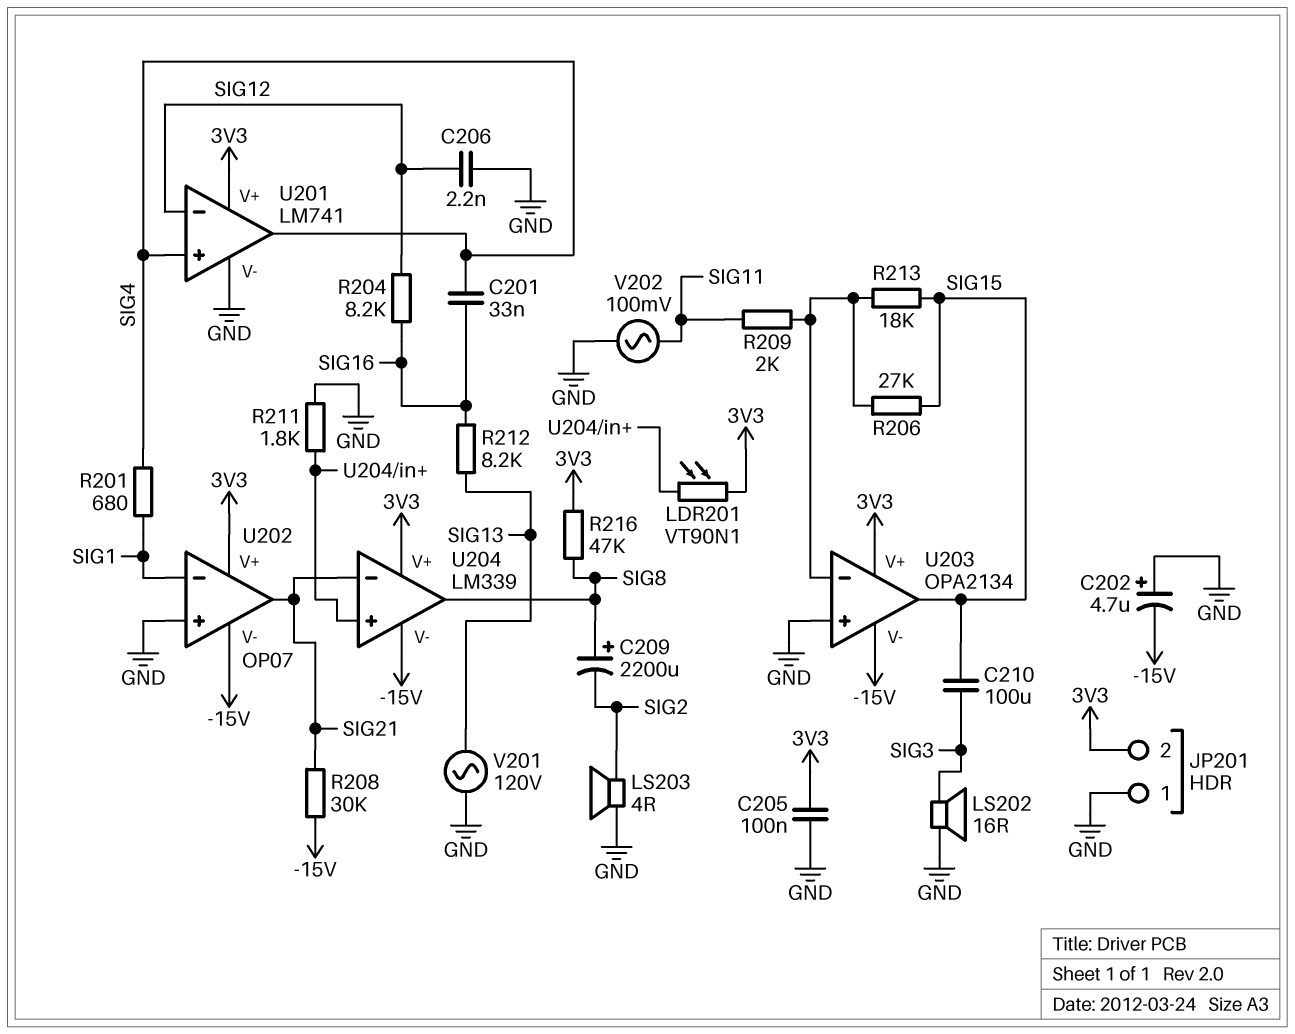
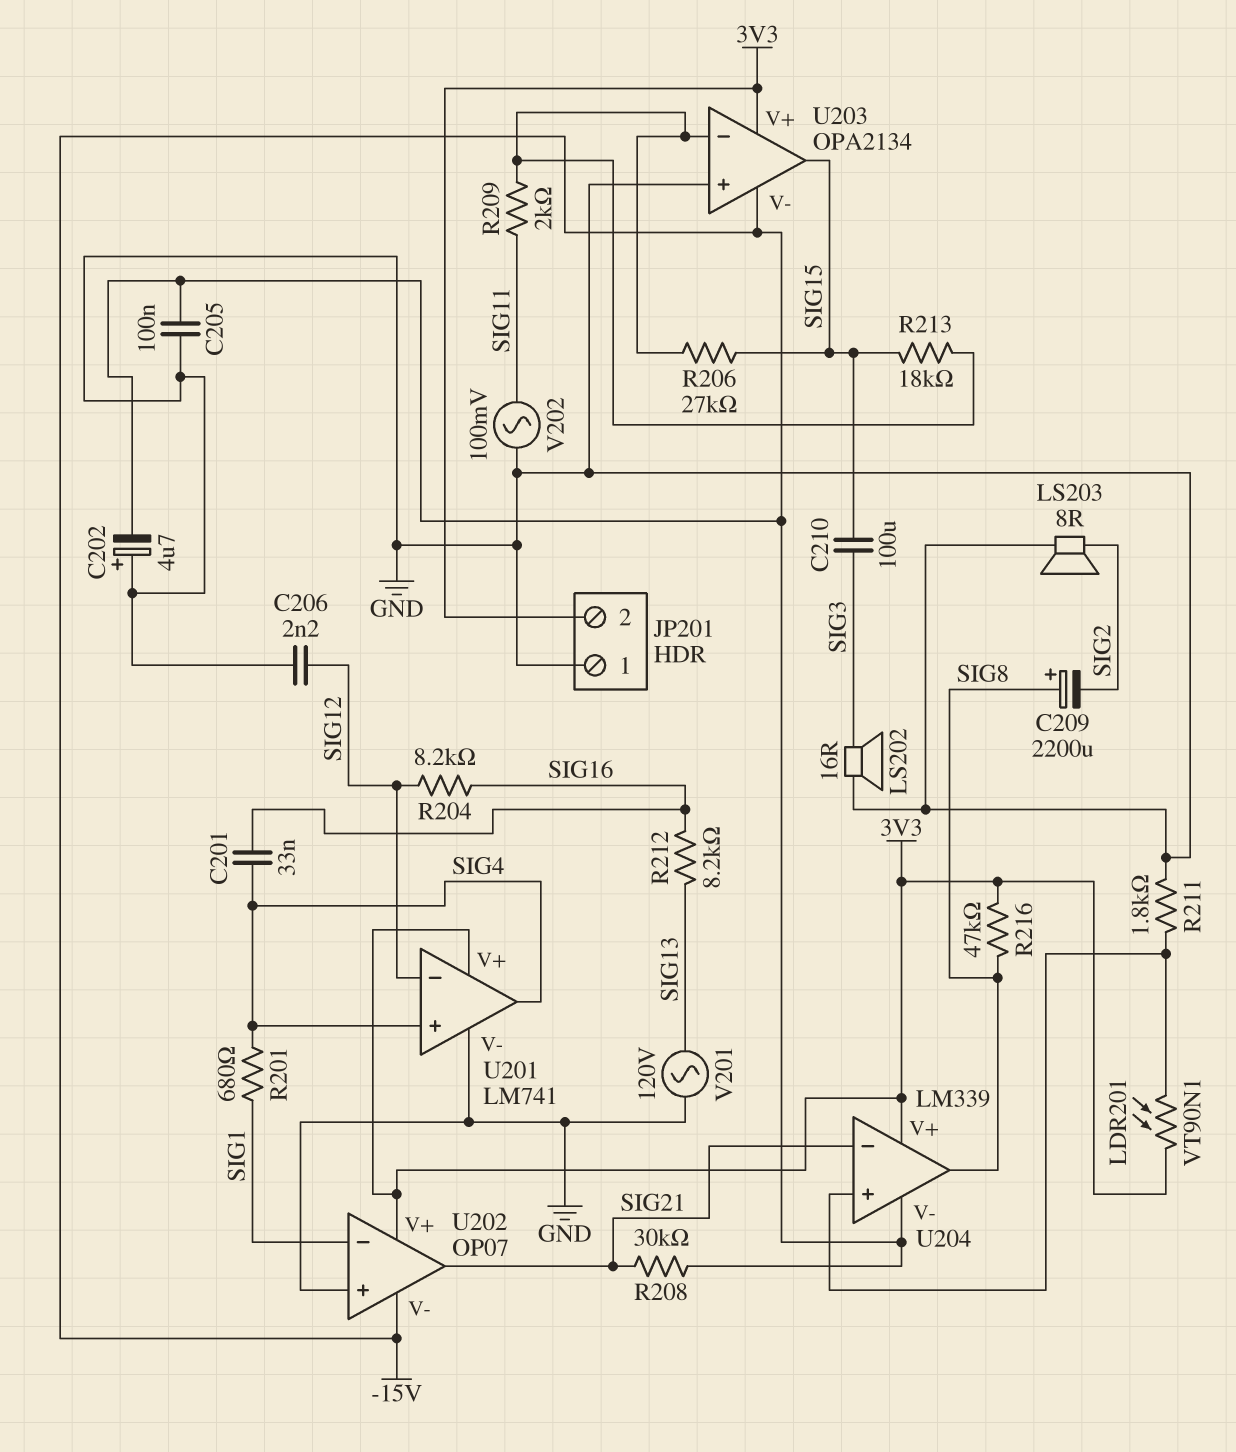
C205: 100nF (3V3, GND) -> 100nF (-15V, GND)
LS203: speaker 4R (GND, SIG2) -> speaker 8R (GND, SIG2)

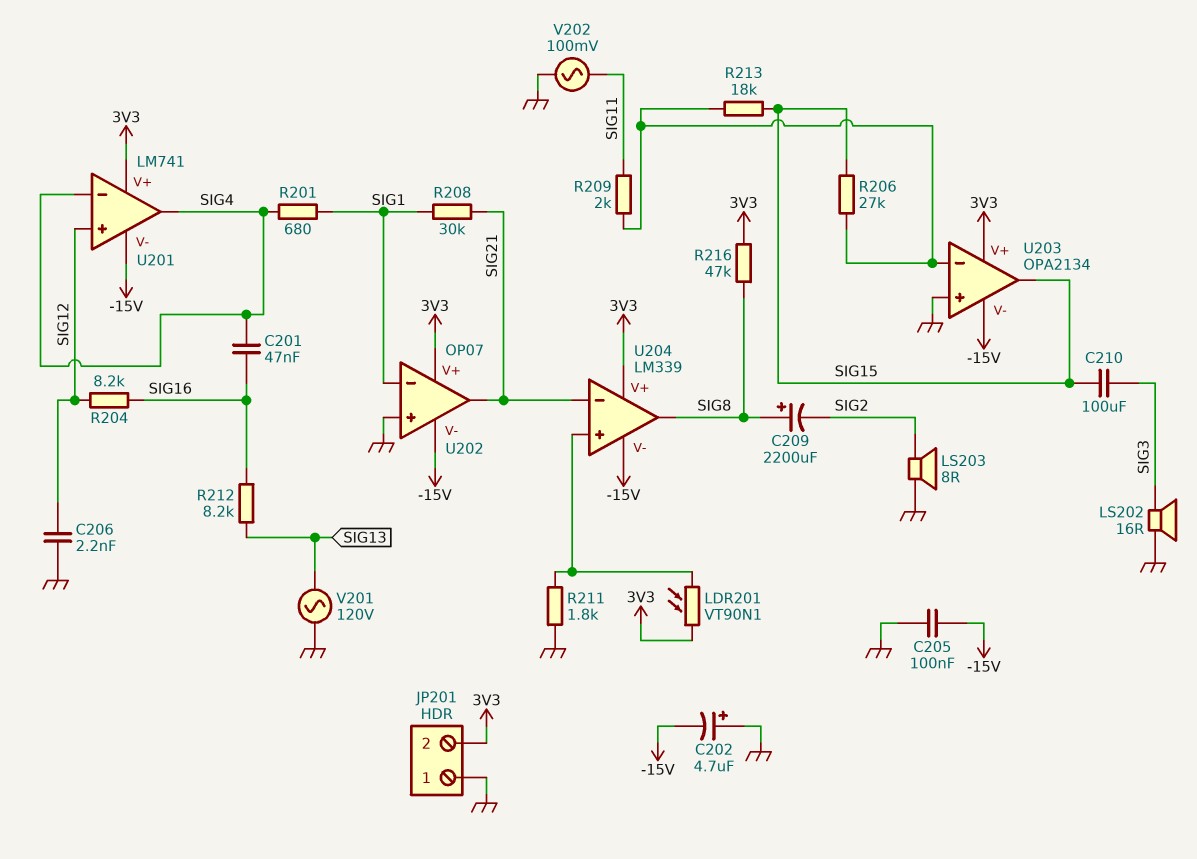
C201: 33nF (SIG4, SIG16) -> 47nF (SIG4, SIG16)
R208: 30k (-15V, SIG21) -> 30k (SIG1, SIG21)
U201 pin V-: GND -> -15V
U201 pin in+: SIG4 -> SIG12
U201 pin in-: SIG12 -> SIG4

